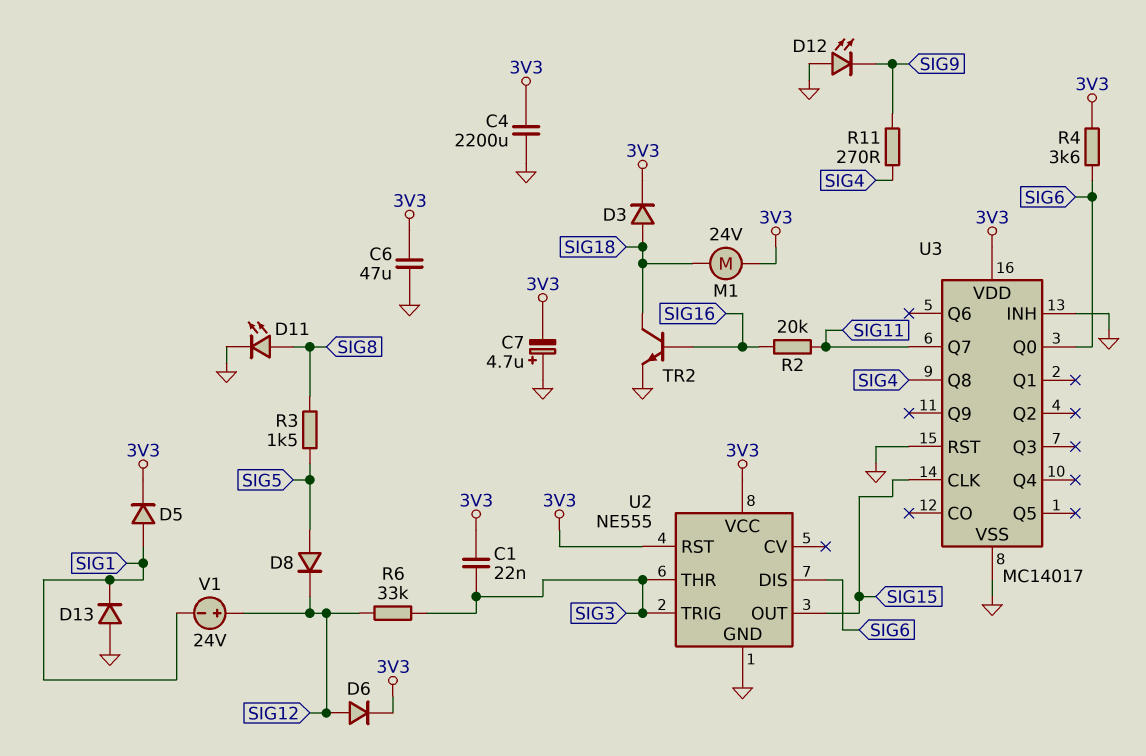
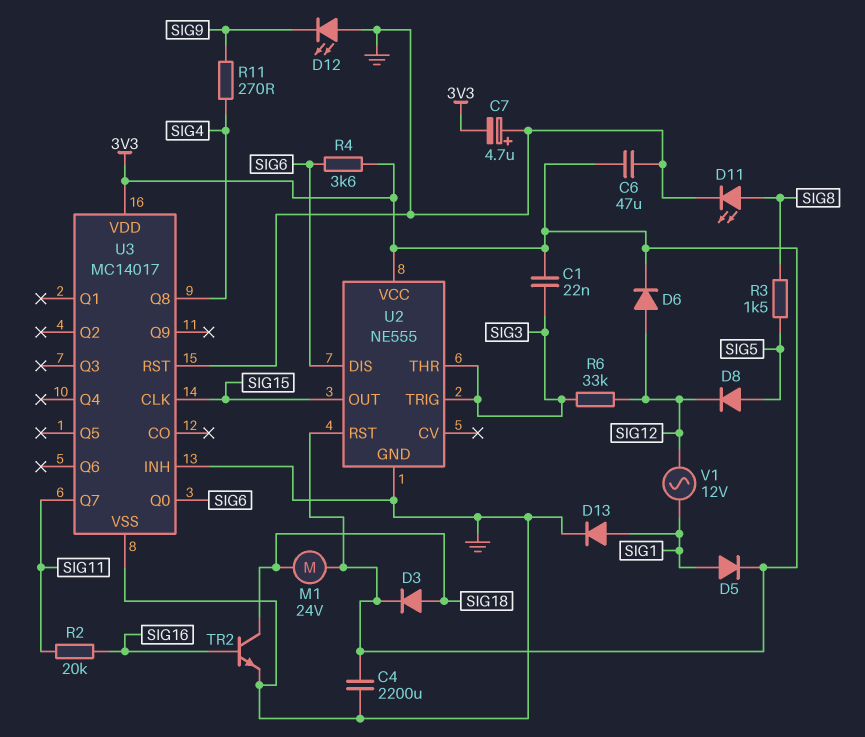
D13: diode (A GND, K SIG1) -> diode (A SIG1, K GND)
V1: 24V (plus SIG12, minus SIG1) -> AC 12V (SIG1, SIG12)

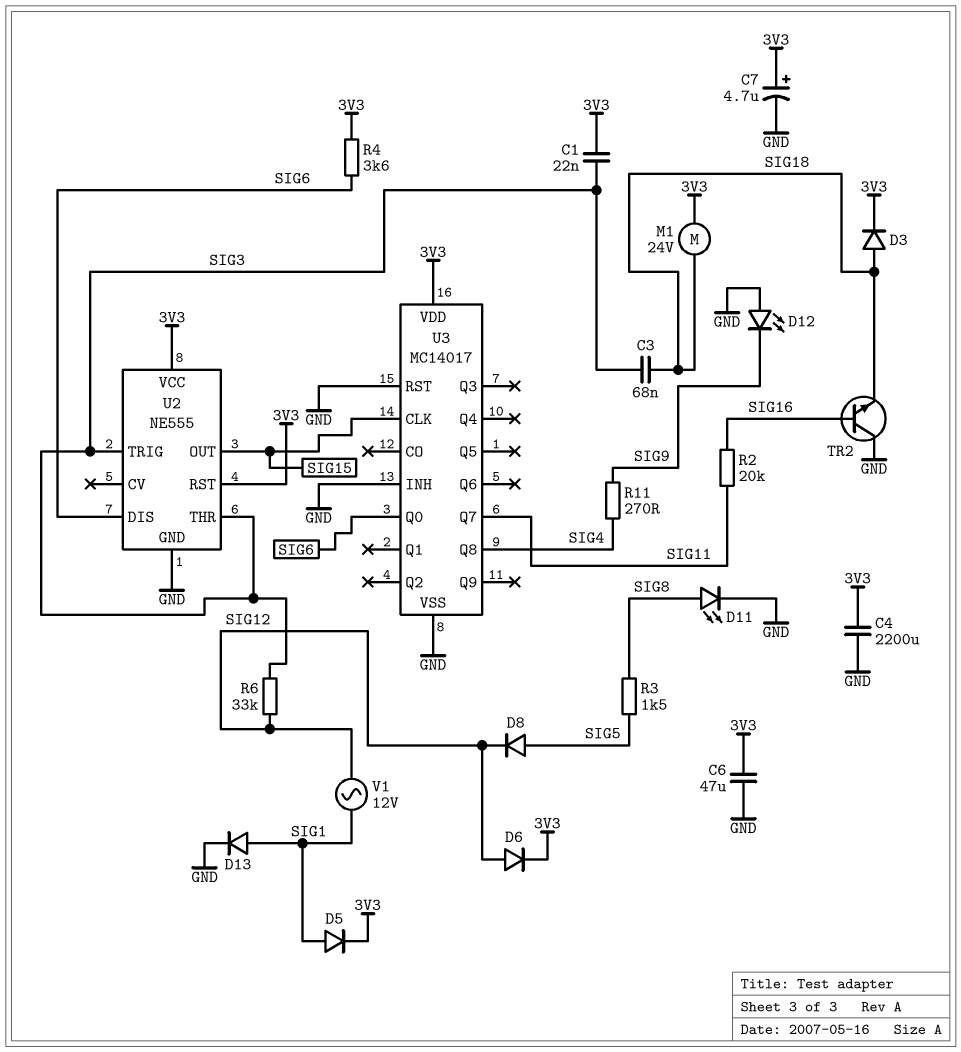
C3: none -> 68nF (SIG3, SIG18)
C7: 4.7uF (plus GND, minus 3V3) -> 4.7uF (plus 3V3, minus GND)
TR2: NPN (B SIG16, C SIG18, E GND) -> NPN (B SIG16, C GND, E SIG18)

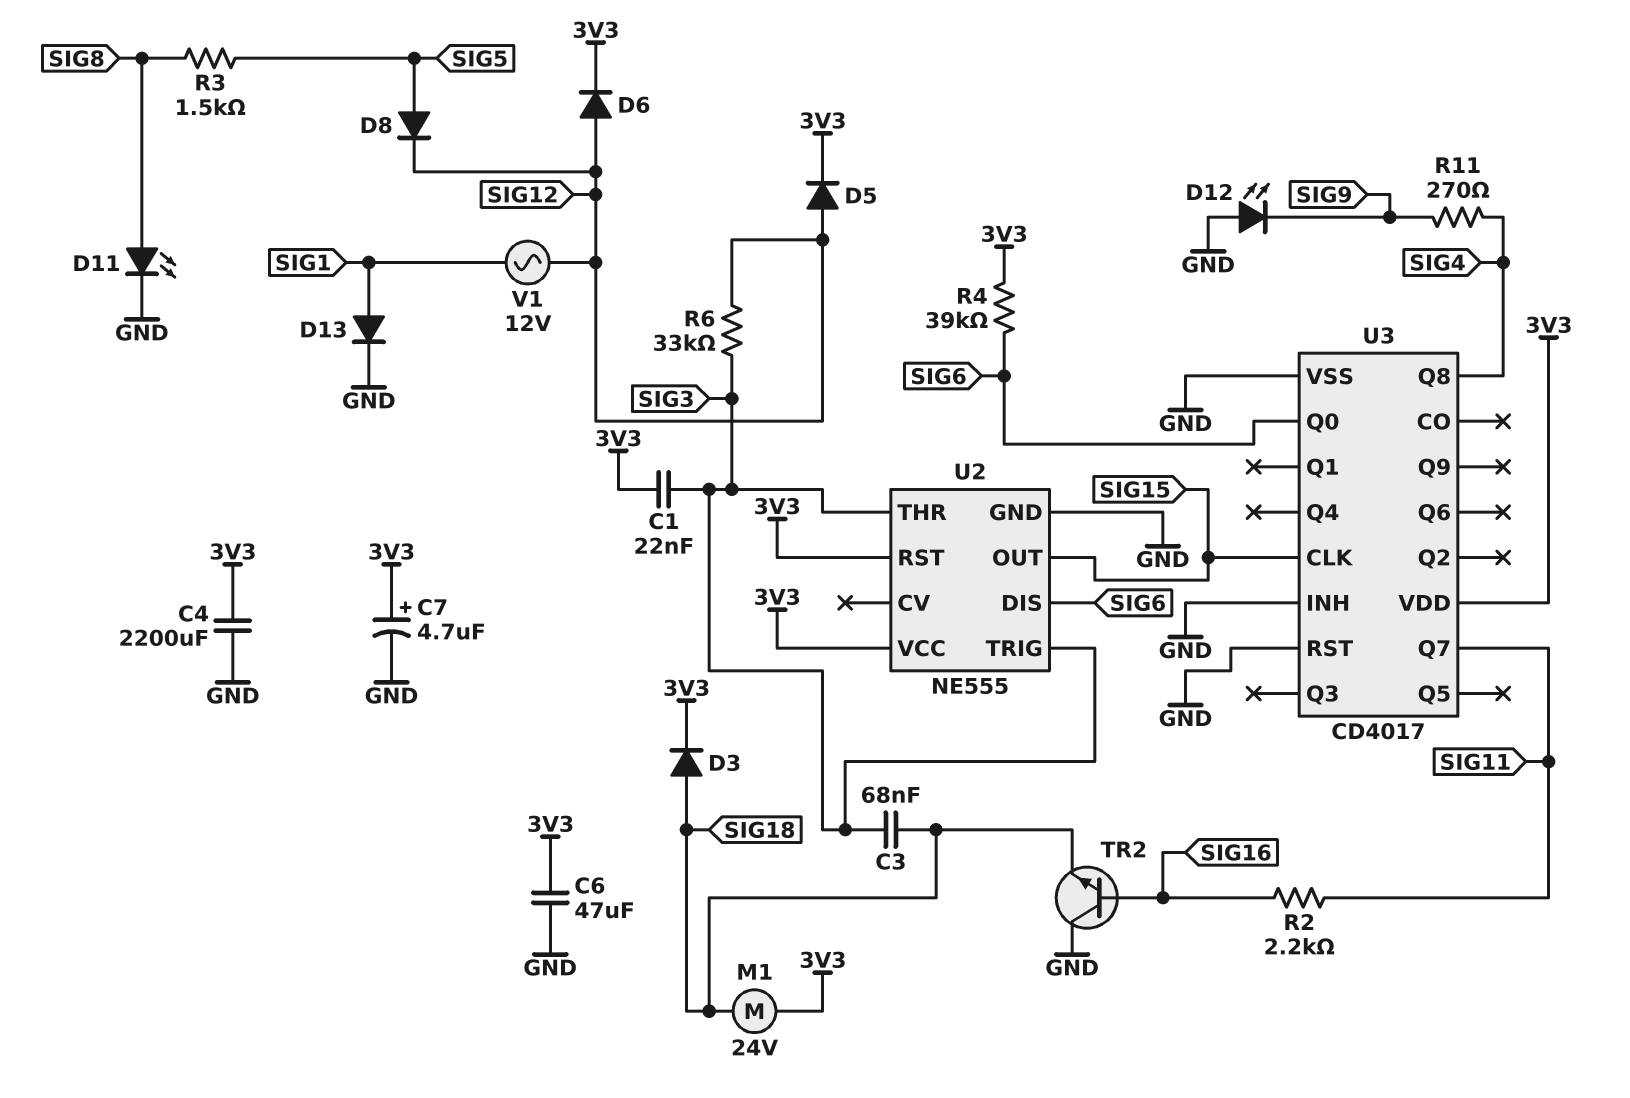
D5: diode (A SIG1, K 3V3) -> diode (A SIG12, K 3V3)
R2: 20k (SIG11, SIG16) -> 2.2k (SIG11, SIG16)
R4: 3.6k (3V3, SIG6) -> 39k (3V3, SIG6)
U3: MC14017 -> CD4017

